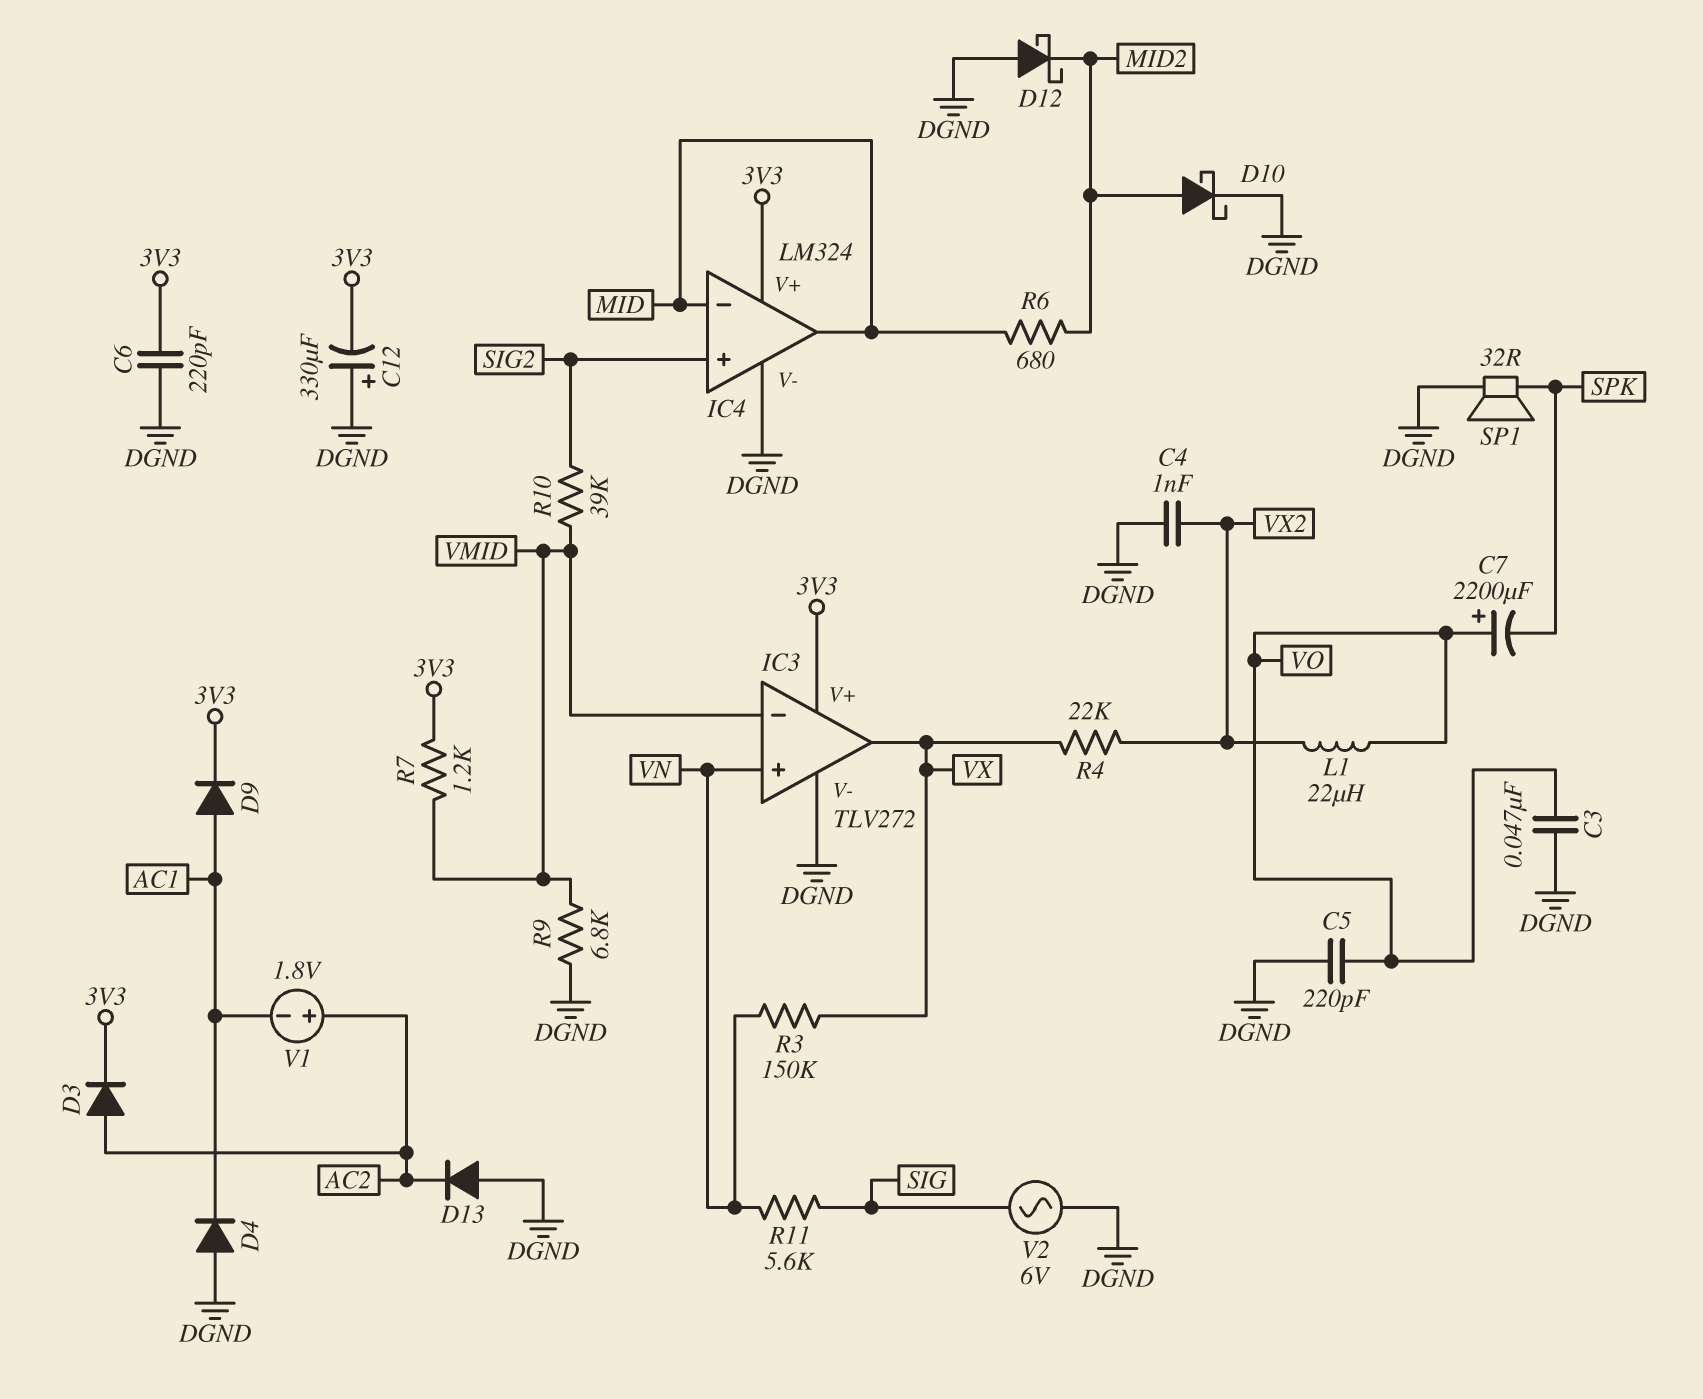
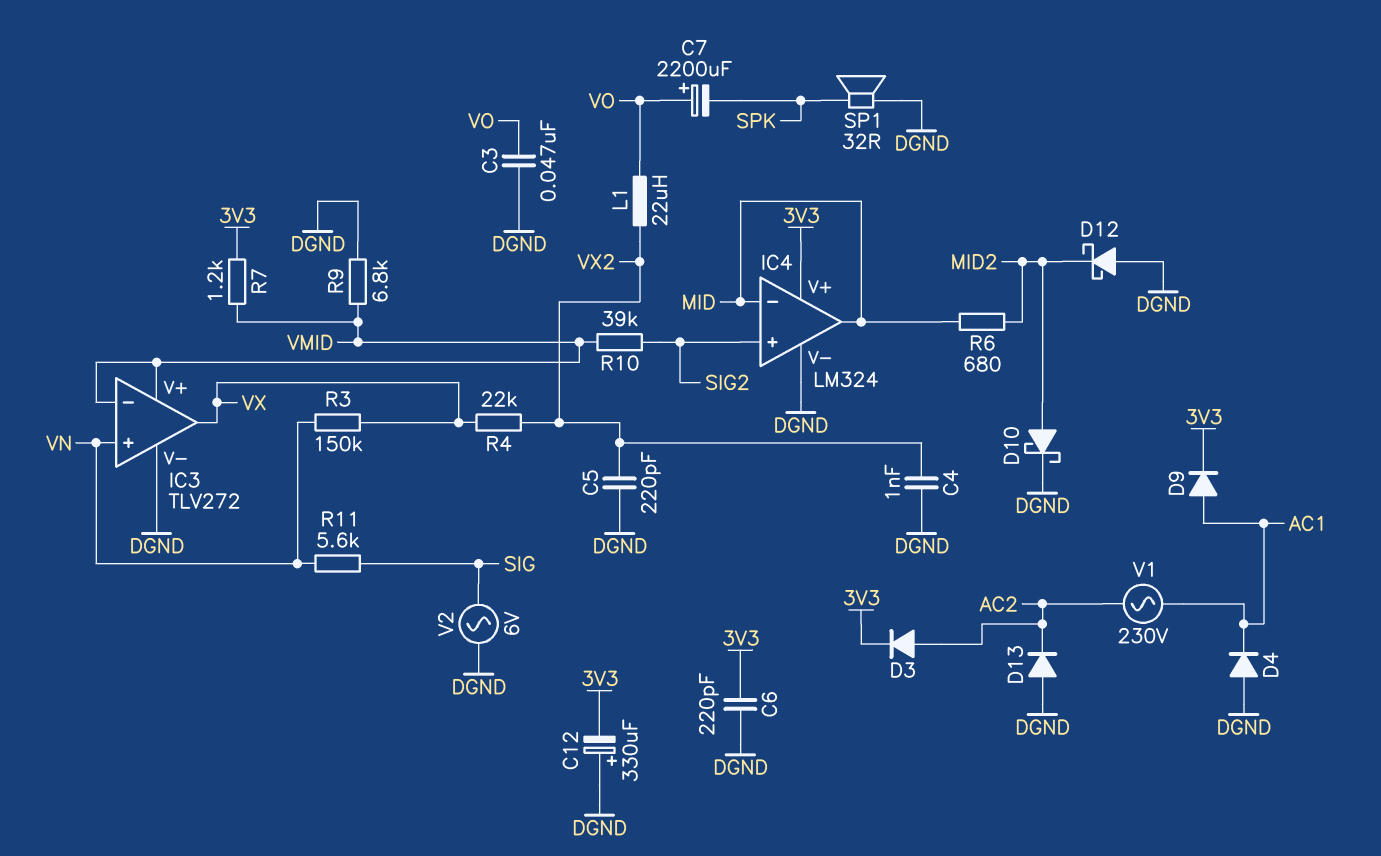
C5: 220pF (DGND, VO) -> 220pF (DGND, VX2)
IC3 pin V+: 3V3 -> VMID
V1: 1.8V (plus AC2, minus AC1) -> AC 230V (AC1, AC2)

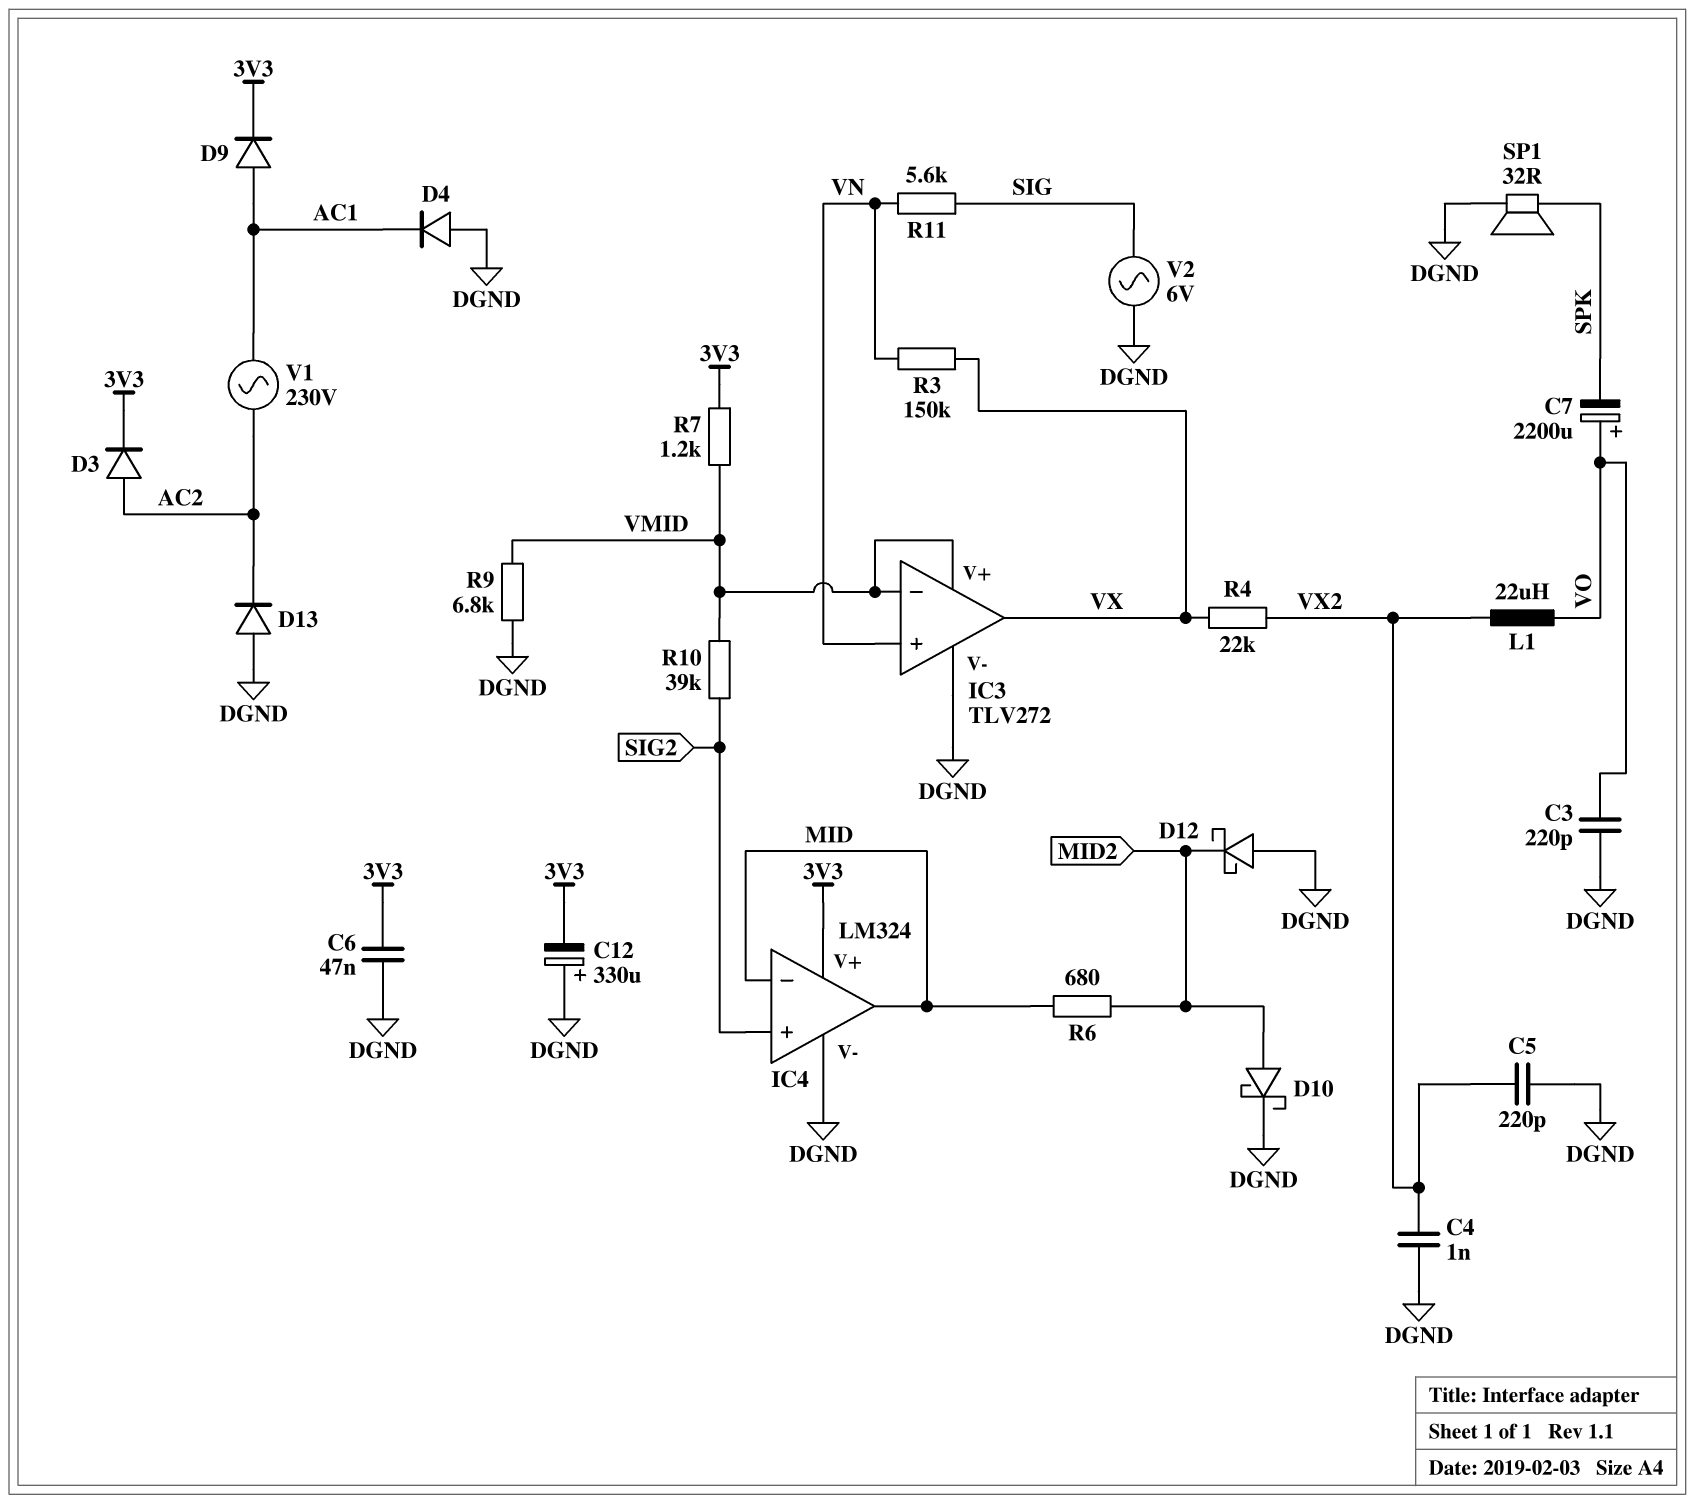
C3: 47nF (DGND, VO) -> 220pF (DGND, VO)
C6: 220pF (3V3, DGND) -> 47nF (3V3, DGND)

